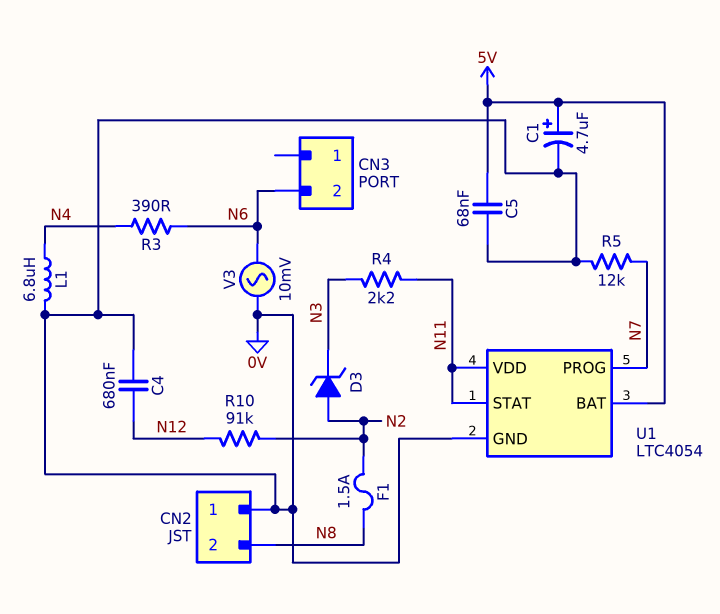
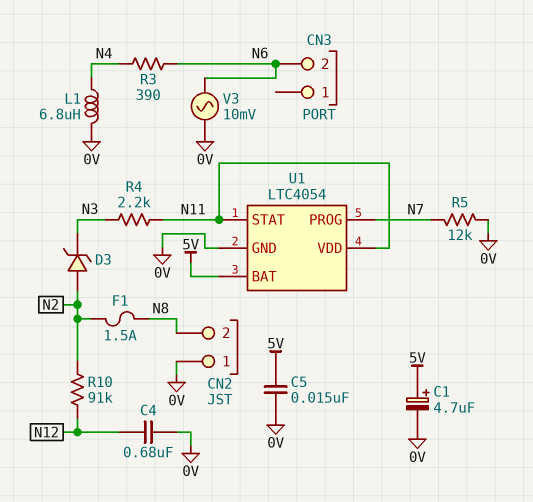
C5: 68nF (0V, 5V) -> 15nF (0V, 5V)

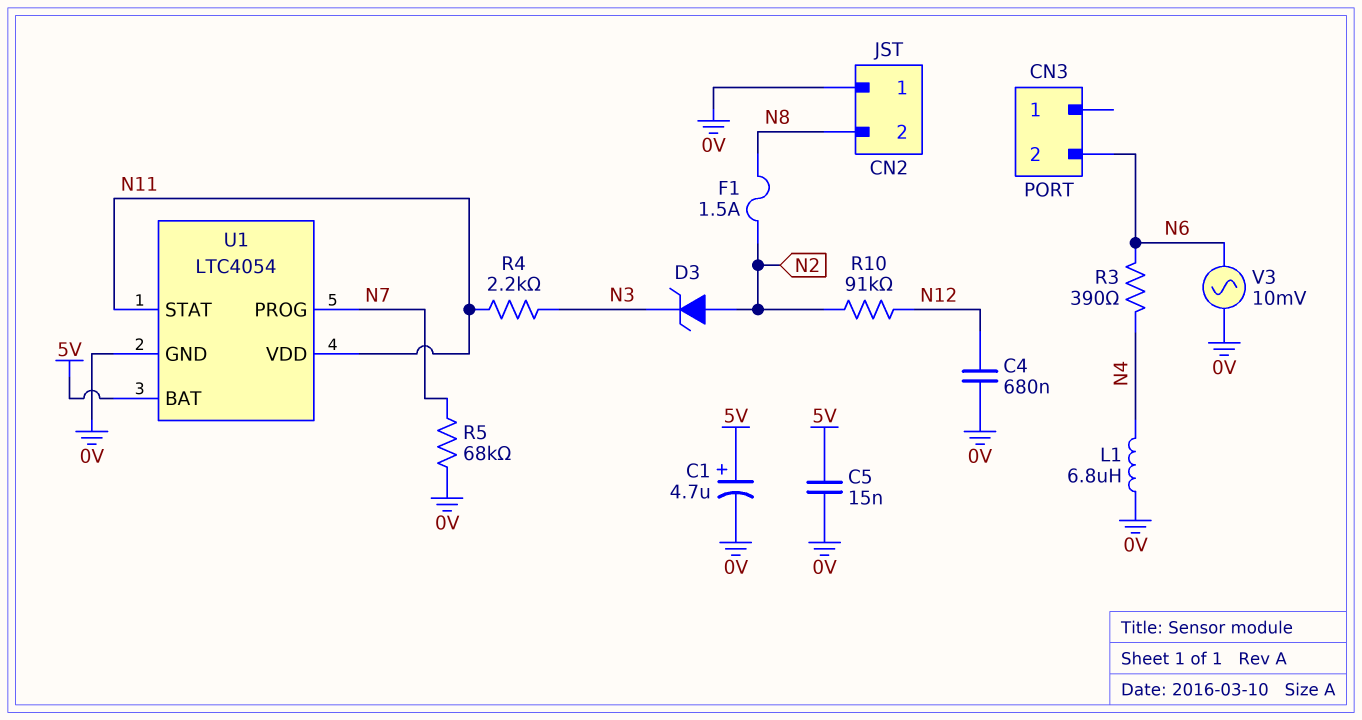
R5: 12k (0V, N7) -> 68k (0V, N7)

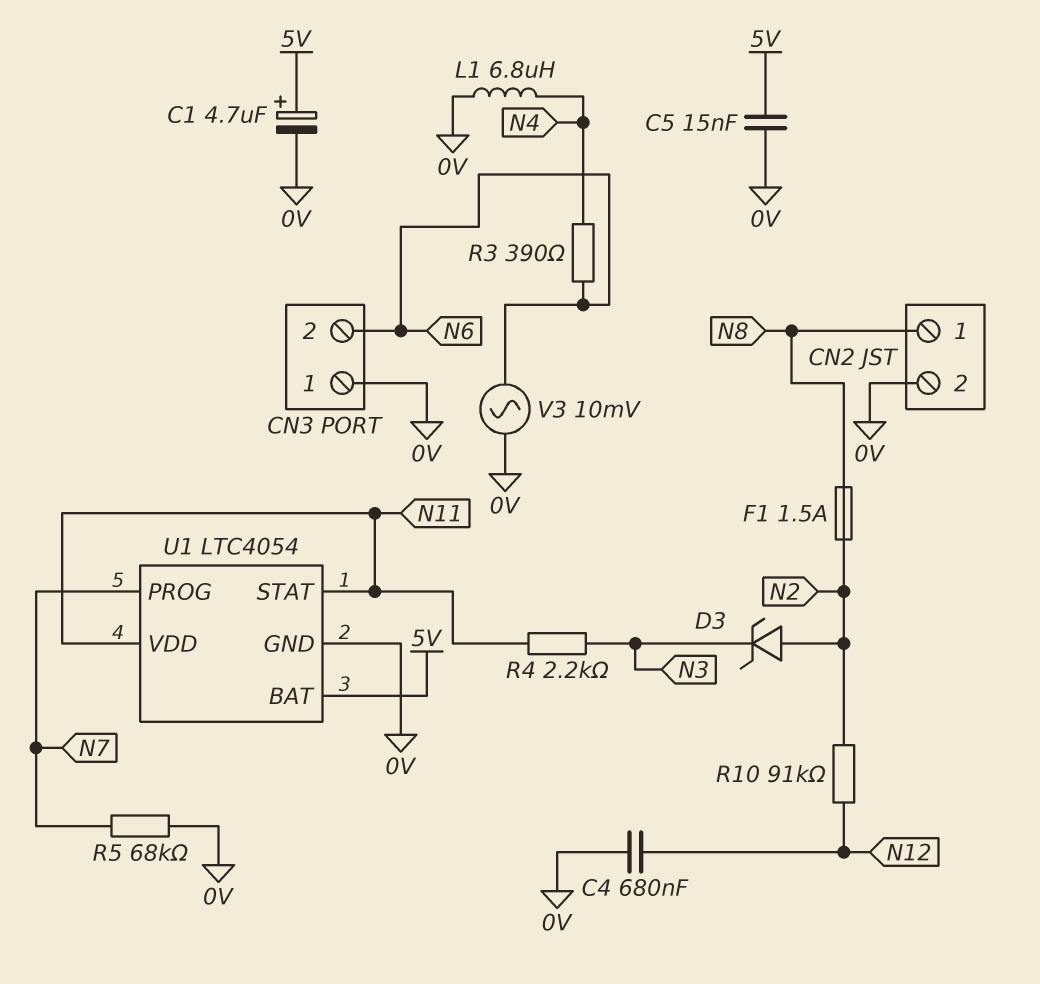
CN2 pin 1: 0V -> N8
CN2 pin 2: N8 -> 0V
CN3 pin 1: none -> 0V

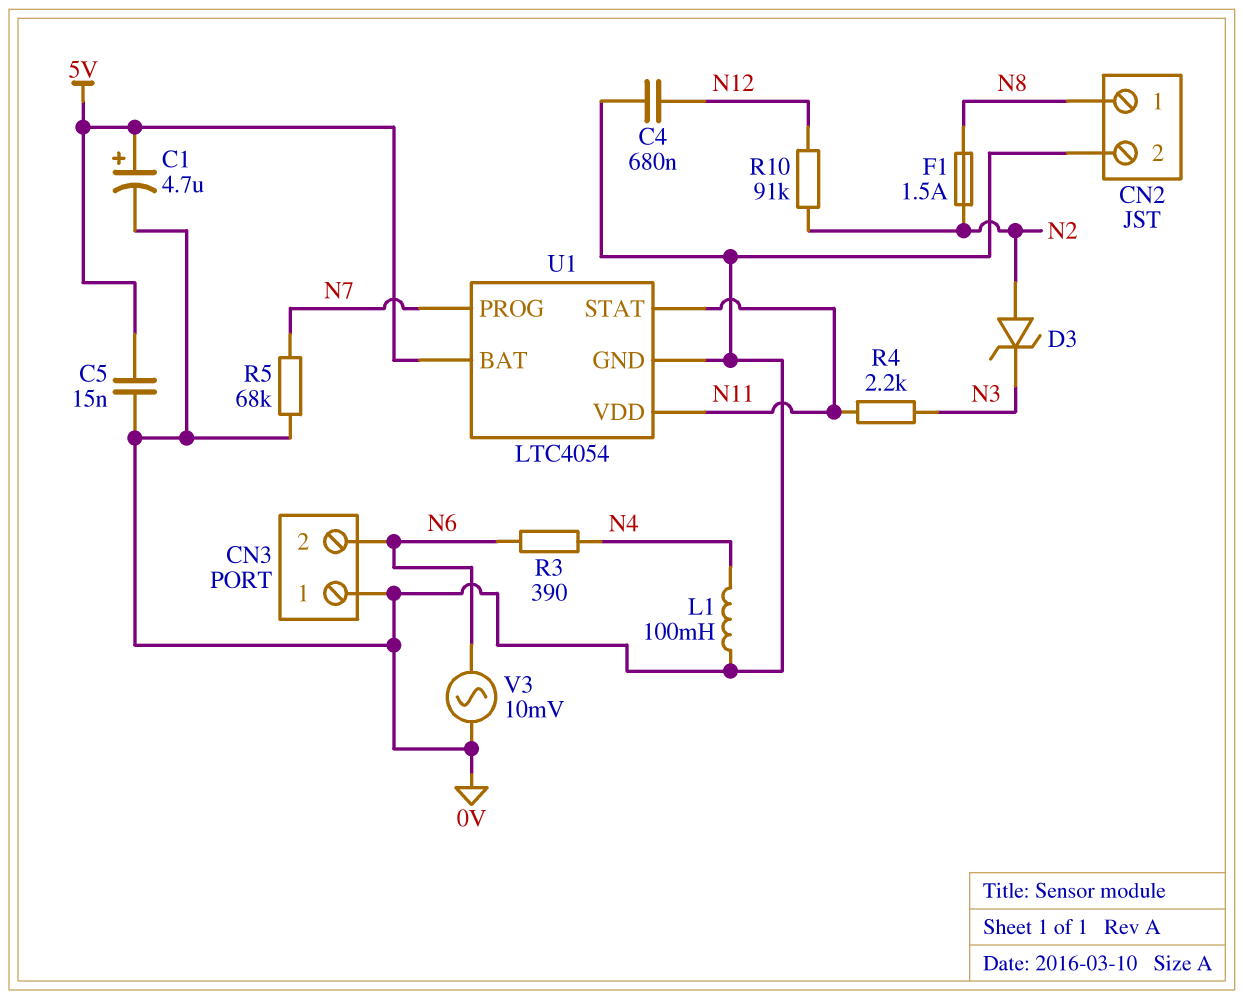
L1: 6.8uH (0V, N4) -> 100mH (0V, N4)

